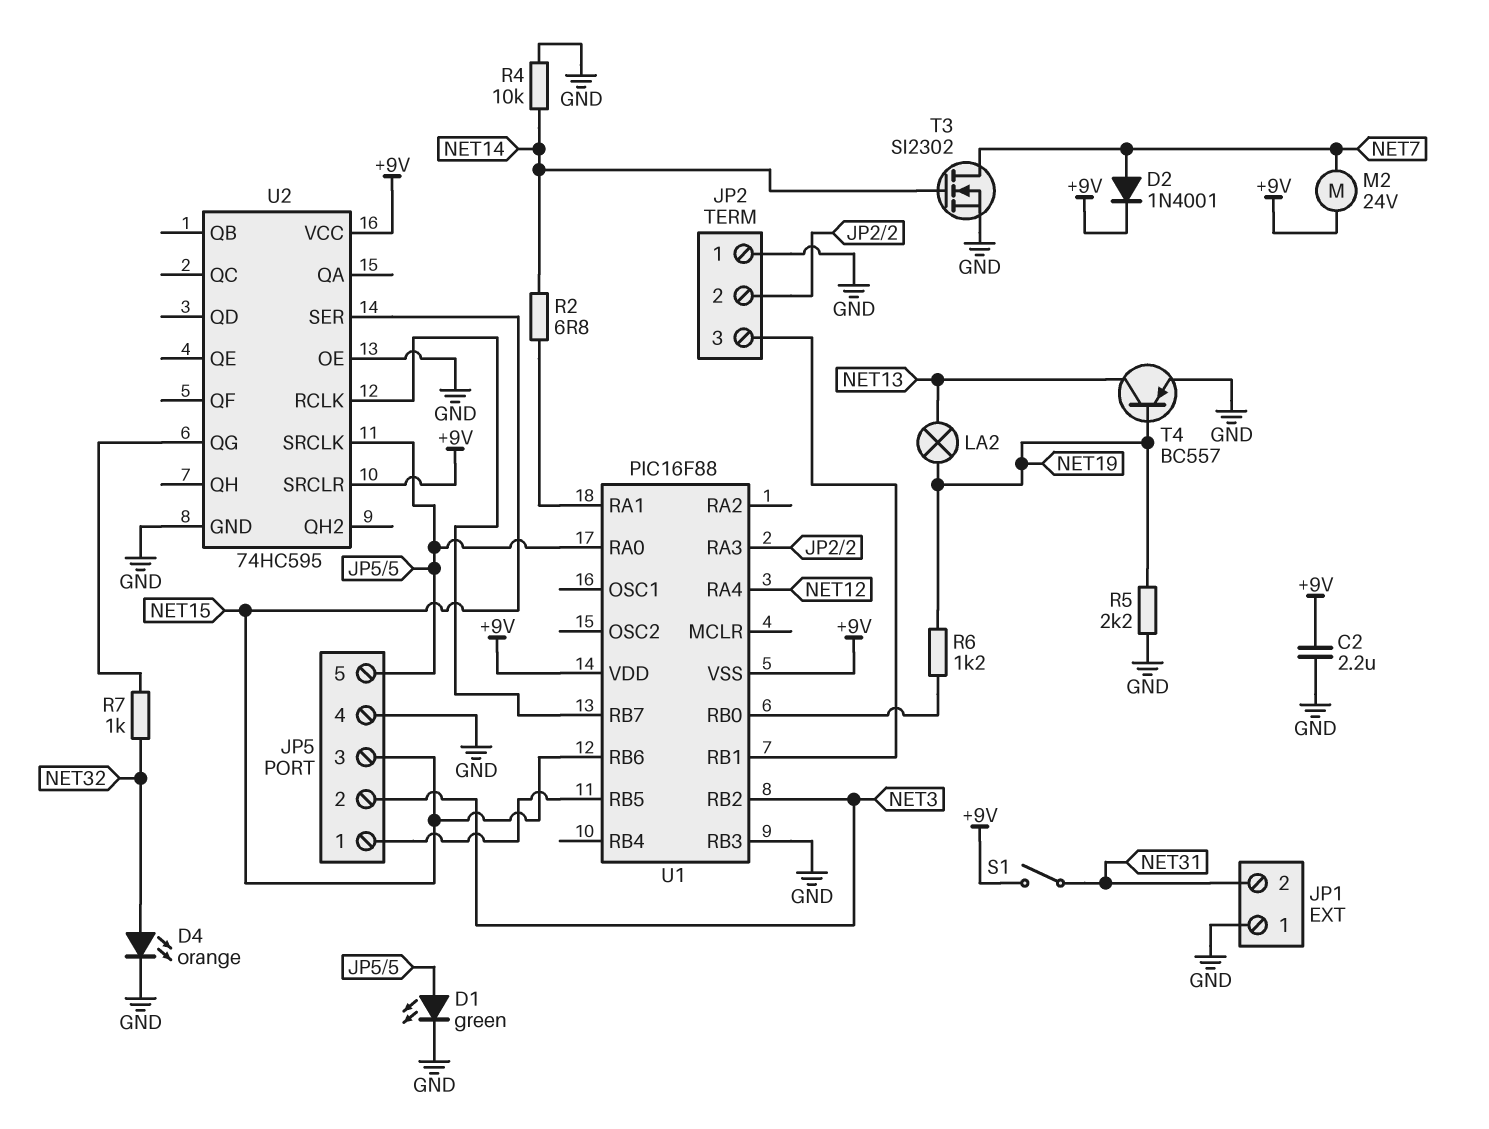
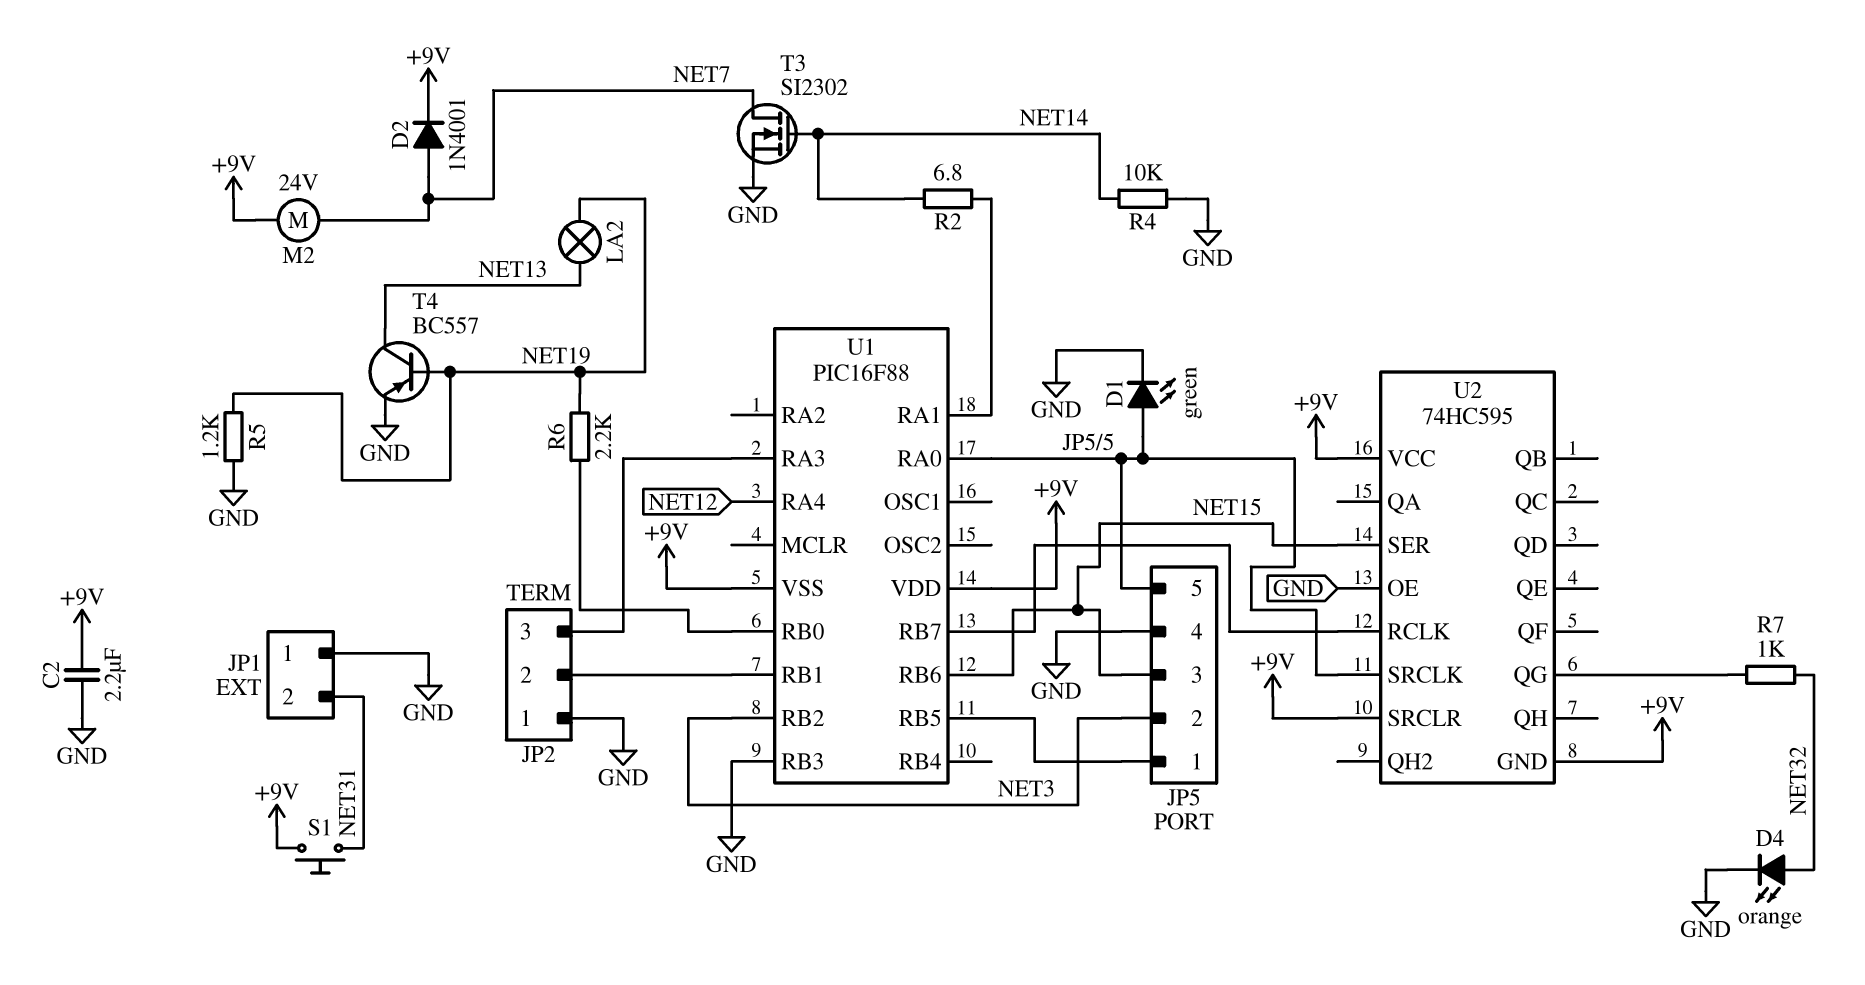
R5: 2.2k (GND, NET19) -> 1.2k (GND, NET19)
R6: 1.2k (NET19, U1/RB0) -> 2.2k (NET19, U1/RB0)
S1: switch (+9V, NET31) -> button (+9V, NET31)
U1 pin RA3: JP2/2 -> JP2/3
U1 pin RB1: JP2/3 -> JP2/2
U2 pin GND: GND -> +9V

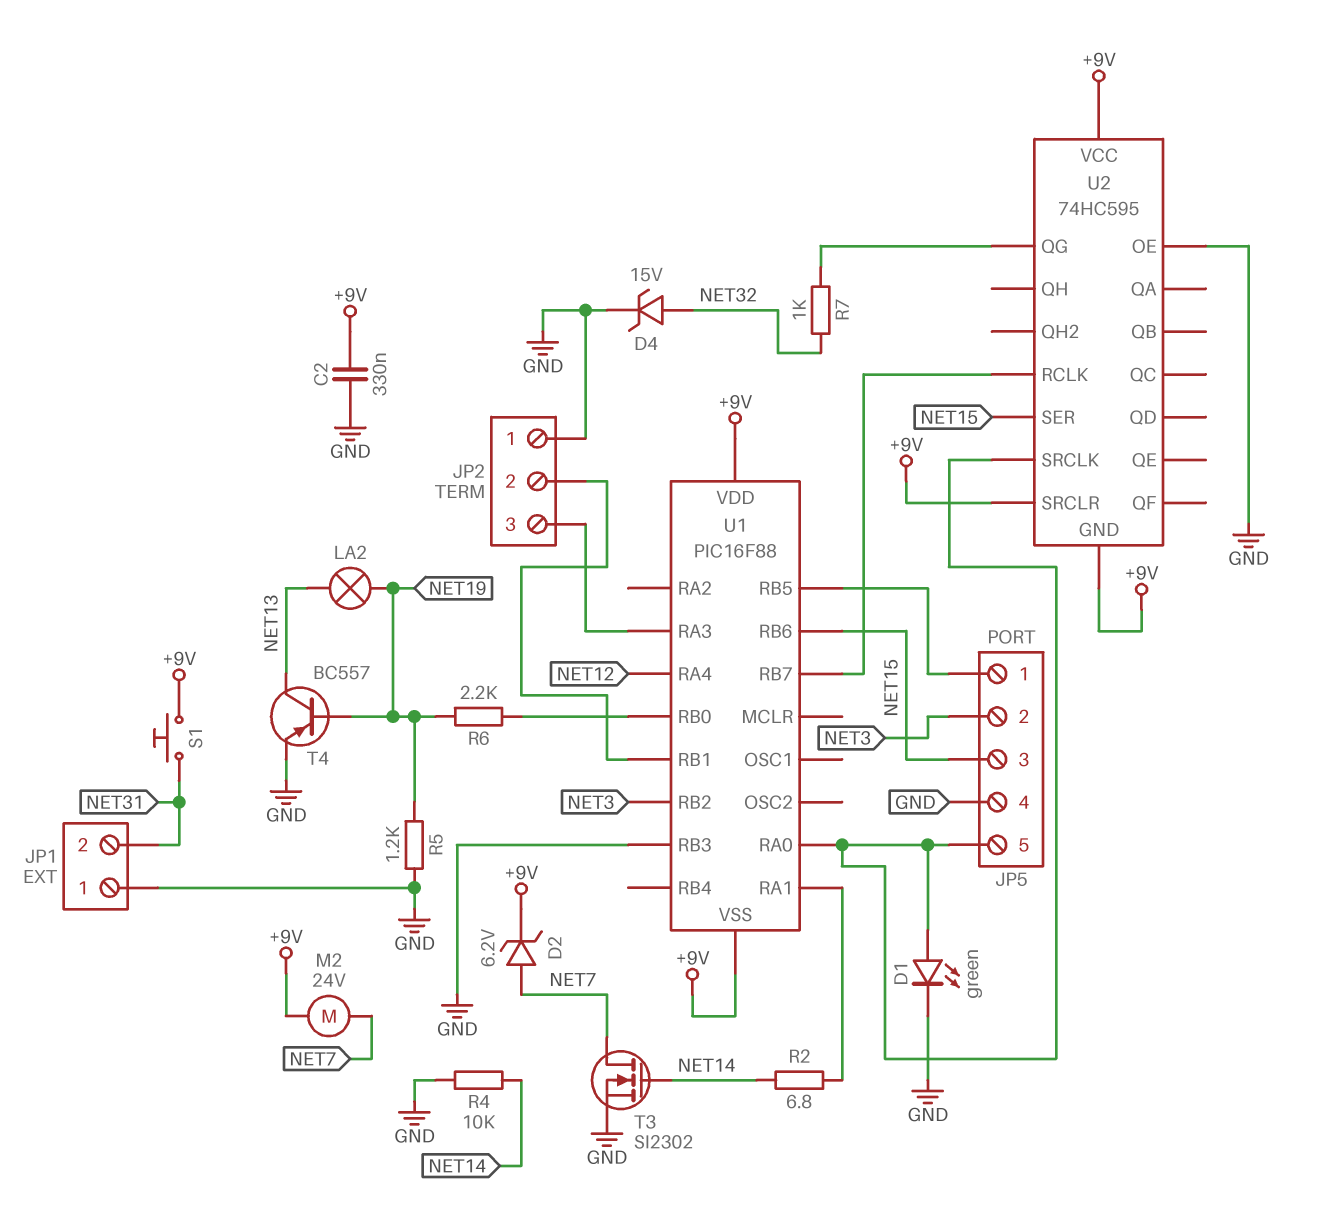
C2: 2.2uF (+9V, GND) -> 330nF (+9V, GND)
D2: diode 1N4001 (A NET7, K +9V) -> zener 6.2V (A NET7, K +9V)
D4: LED orange (A NET32, K GND) -> zener 15V (A NET32, K GND)

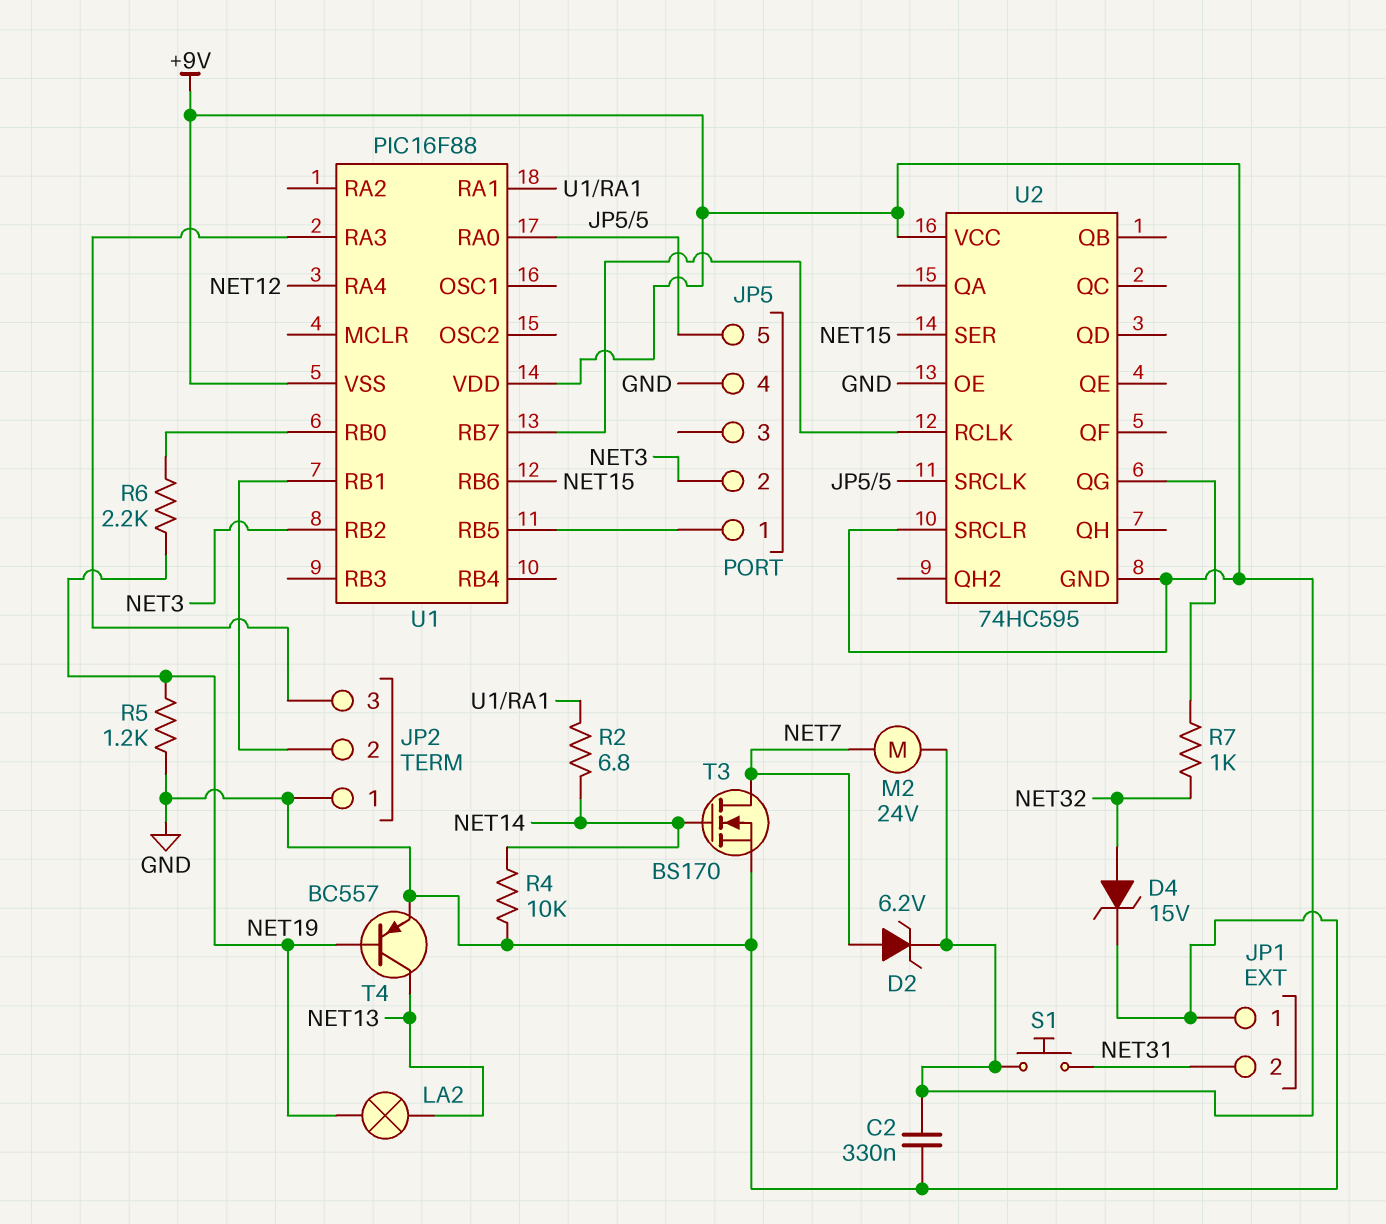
D1: LED green (A JP5/5, K GND) -> none
JP5 pin 3: NET15 -> none
T3: NMOS SI2302 (G NET14, D NET7, S GND) -> NMOS BS170 (G NET14, D NET7, S GND)
U1 pin RB3: GND -> none

